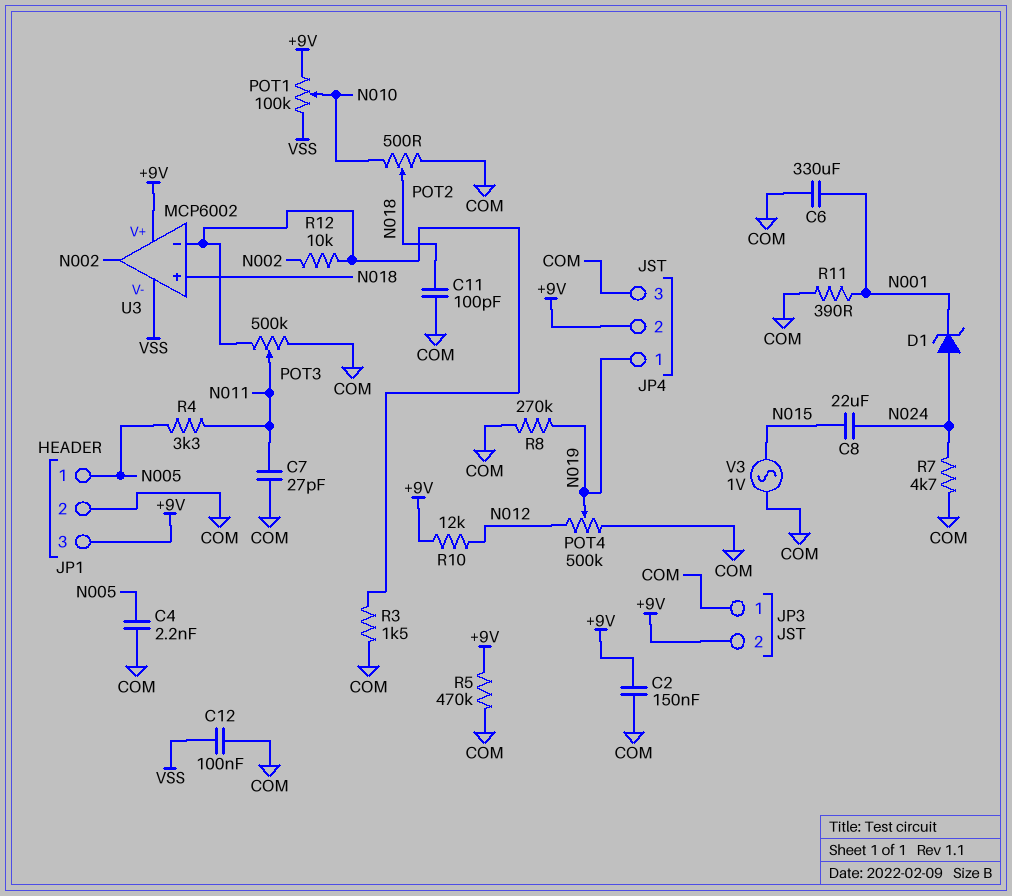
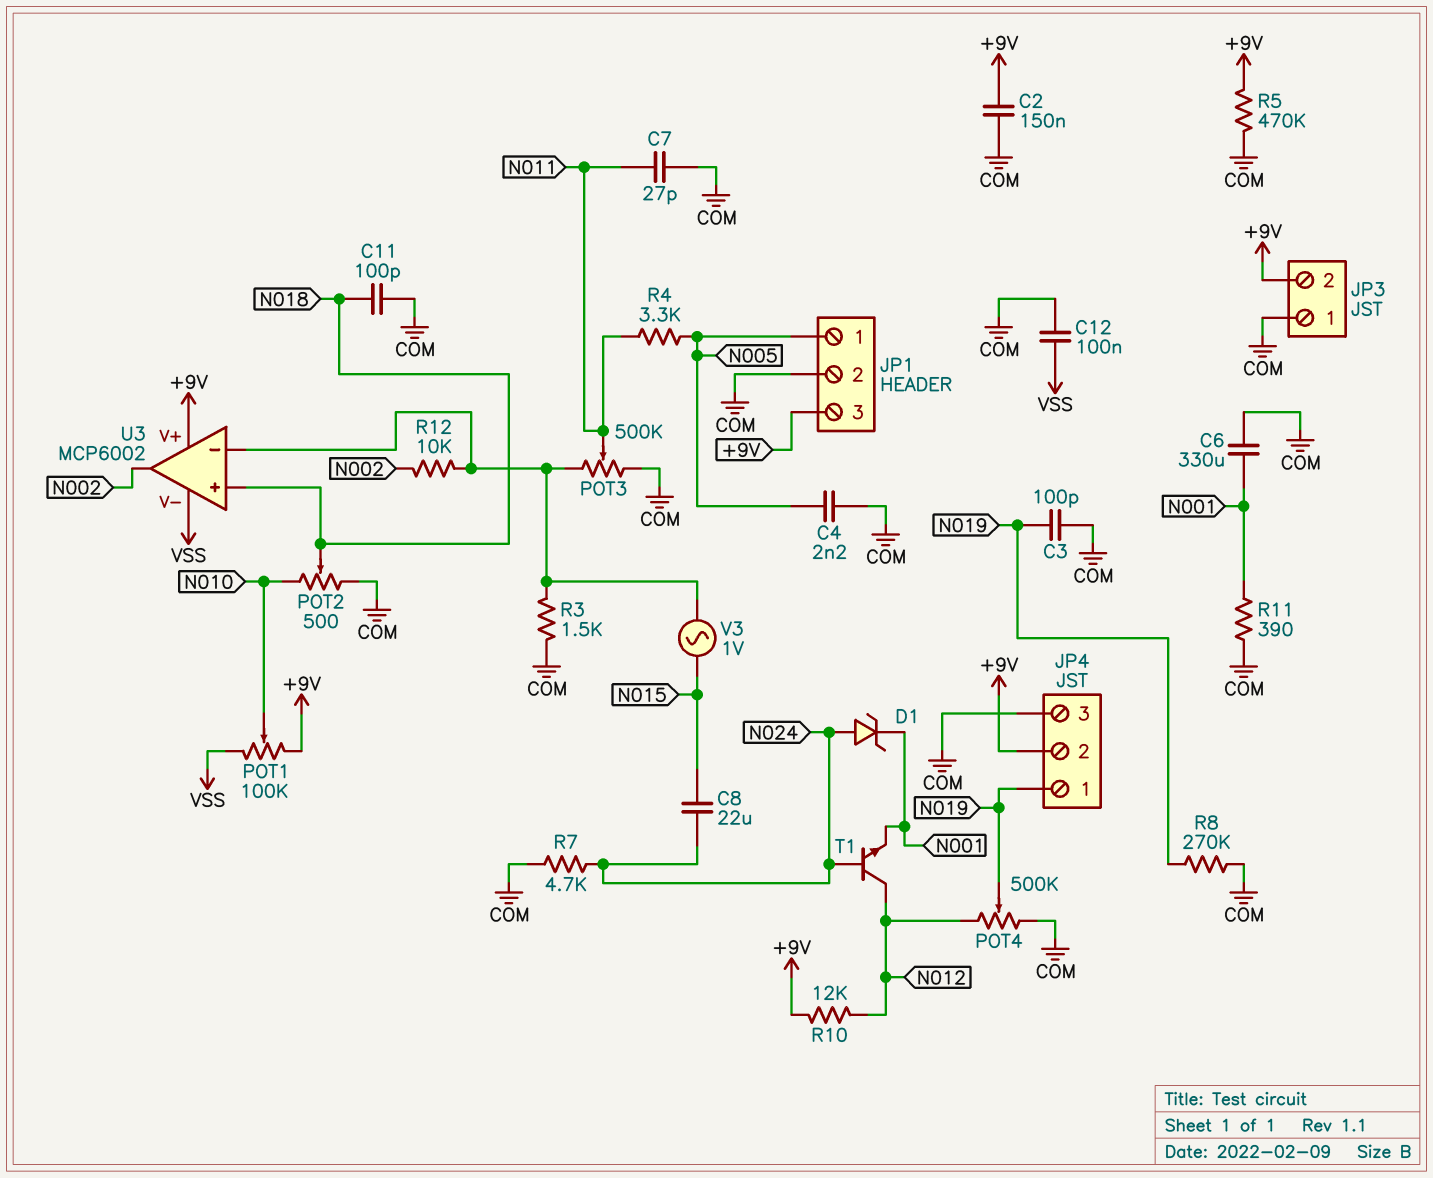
C3: none -> 100pF (COM, N019)
T1: none -> NPN (B N024, C N012, E N001)
V3: AC 1V (COM, N015) -> AC 1V (N015, U3/in-)

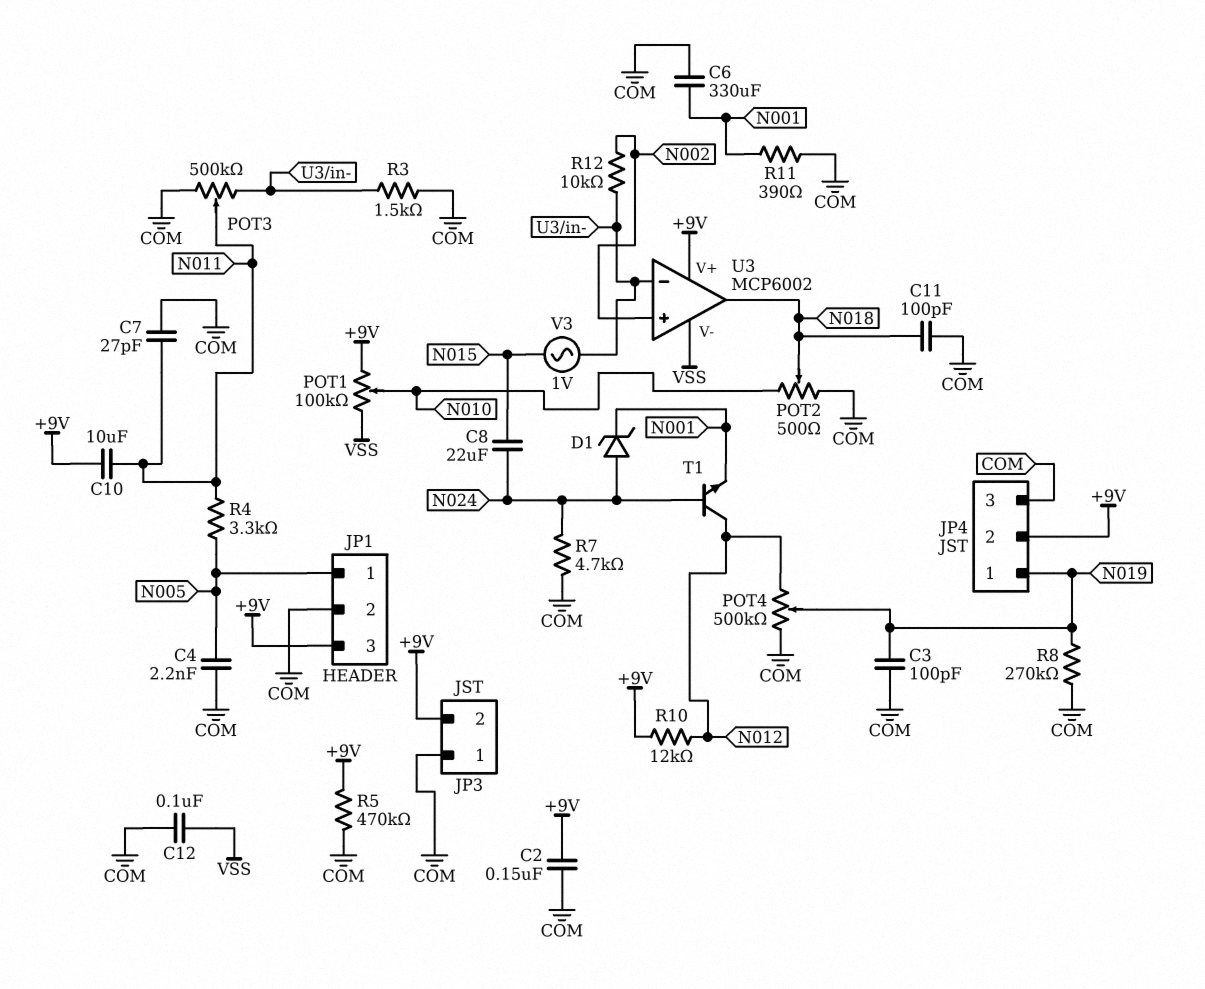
C10: none -> 10uF (+9V, N011)
U3 pin in+: N018 -> N002
U3 pin out: N002 -> N018

